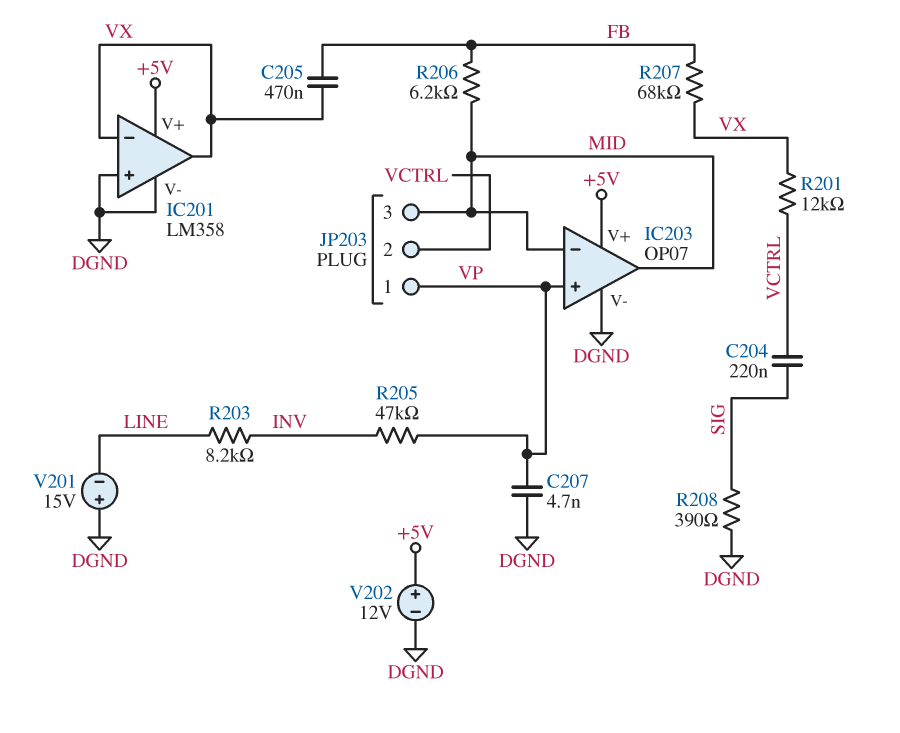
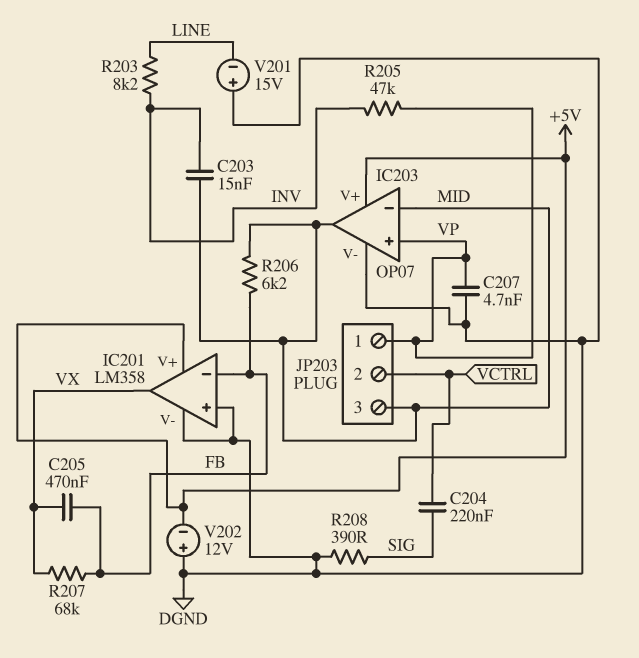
C203: none -> 15nF (INV, MID)
IC201 pin in-: VX -> FB
R201: 12k (VCTRL, VX) -> none
V202: 12V (plus +5V, minus DGND) -> 12V (plus DGND, minus +5V)

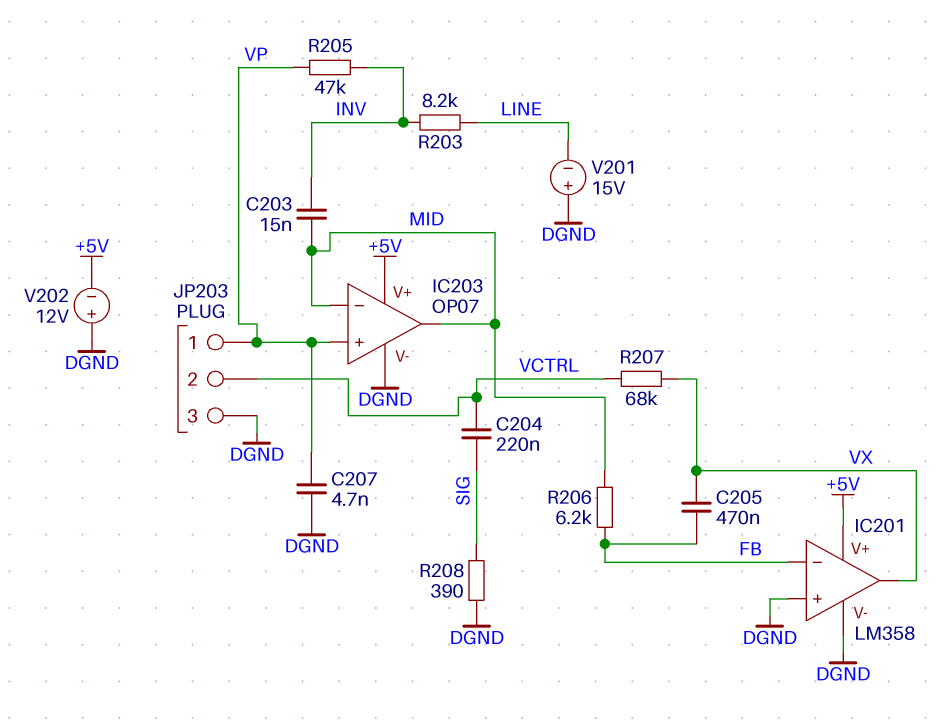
JP203 pin 3: MID -> DGND
R207: 68k (FB, VX) -> 68k (VCTRL, VX)

